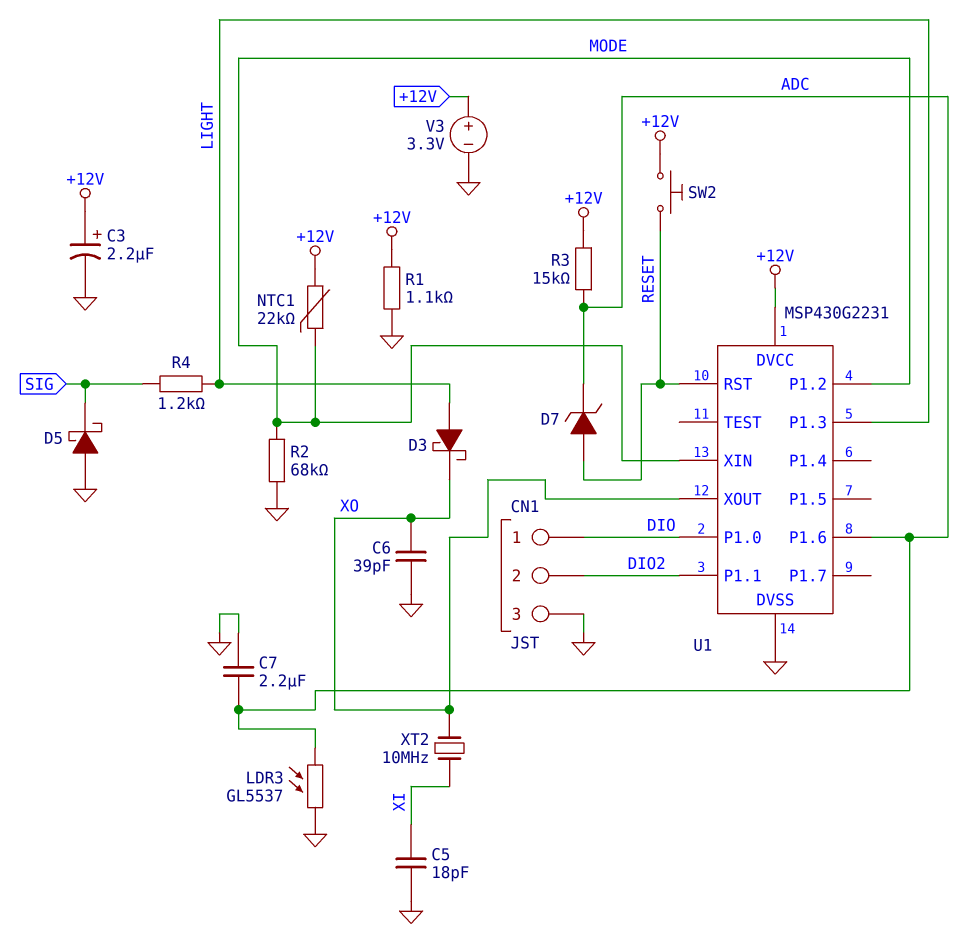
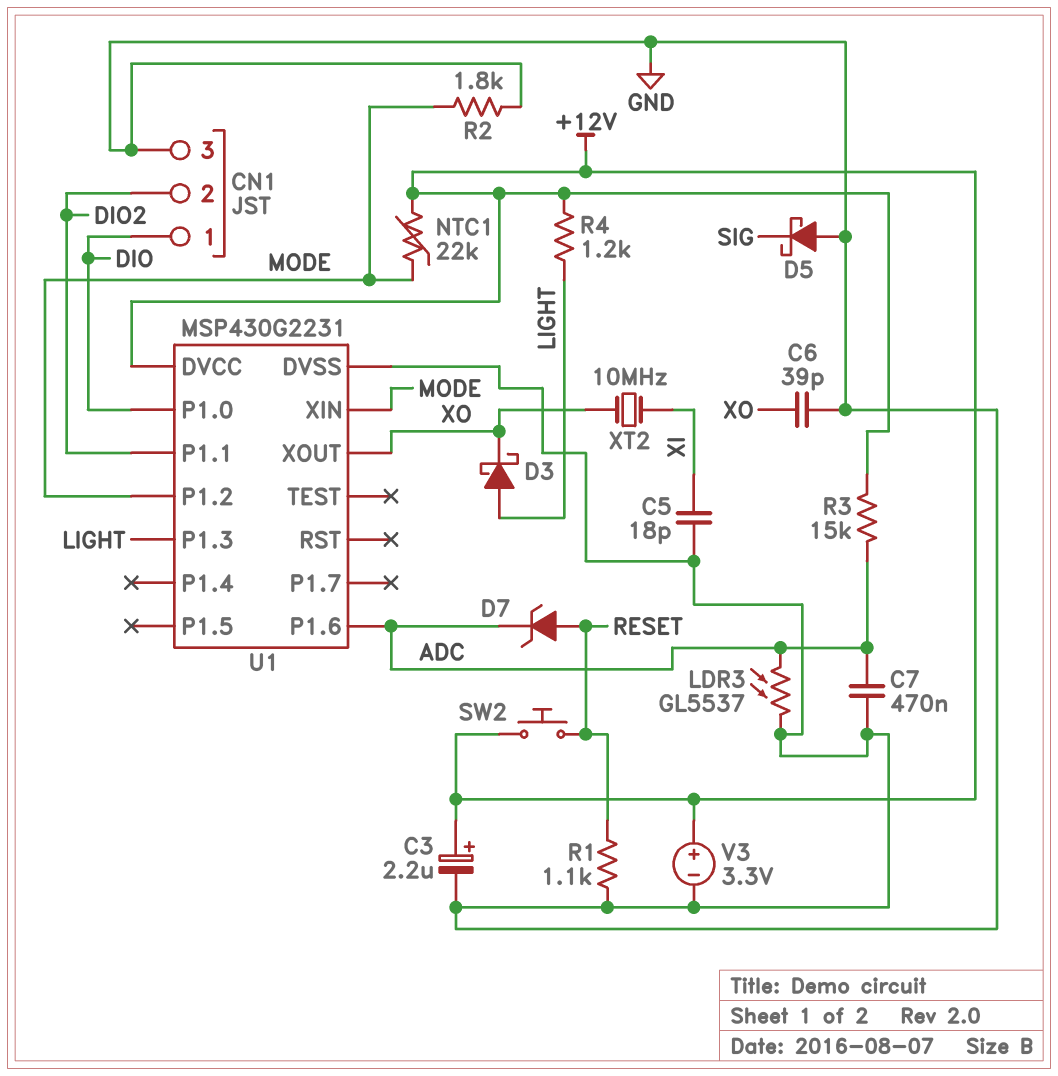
C7: 2.2uF (ADC, GND) -> 470nF (ADC, GND)
R1: 1.1k (+12V, GND) -> 1.1k (GND, RESET)
R2: 68k (GND, MODE) -> 1.8k (GND, MODE)
R4: 1.2k (LIGHT, SIG) -> 1.2k (+12V, LIGHT)
U1 pin RST: RESET -> none

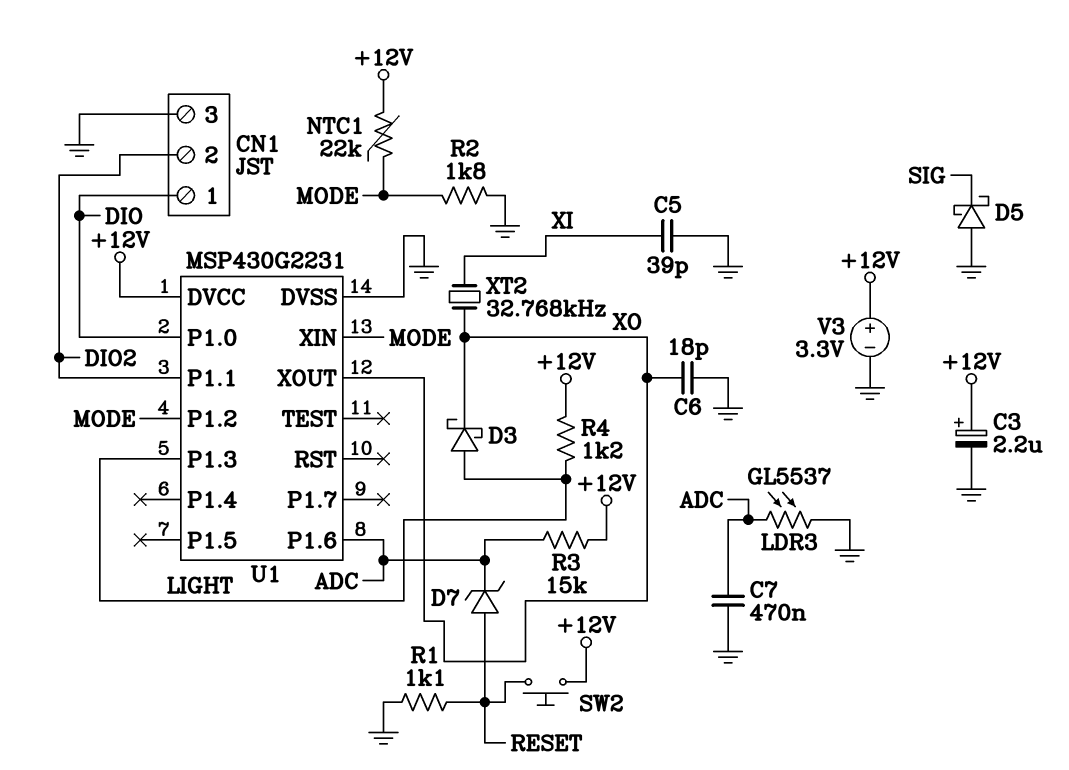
C5: 18pF (GND, XI) -> 39pF (GND, XI)
C6: 39pF (GND, XO) -> 18pF (GND, XO)
XT2: 10MHz (XI, XO) -> 32.768kHz (XI, XO)

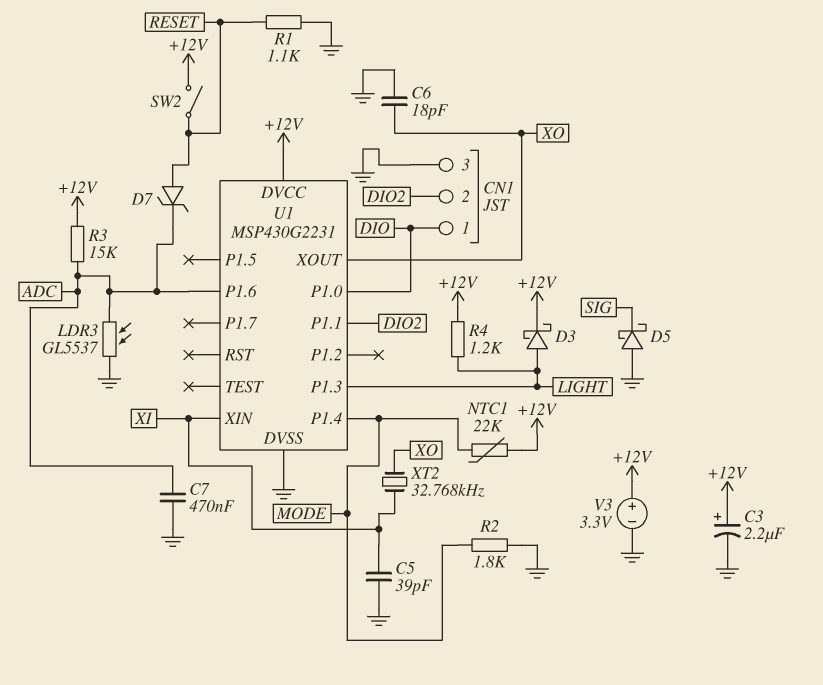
D3: schottky (A LIGHT, K XO) -> schottky (A LIGHT, K +12V)
SW2: button (+12V, RESET) -> switch (+12V, RESET)
U1 pin P1.2: MODE -> none
U1 pin P1.4: none -> MODE
U1 pin XIN: MODE -> XI

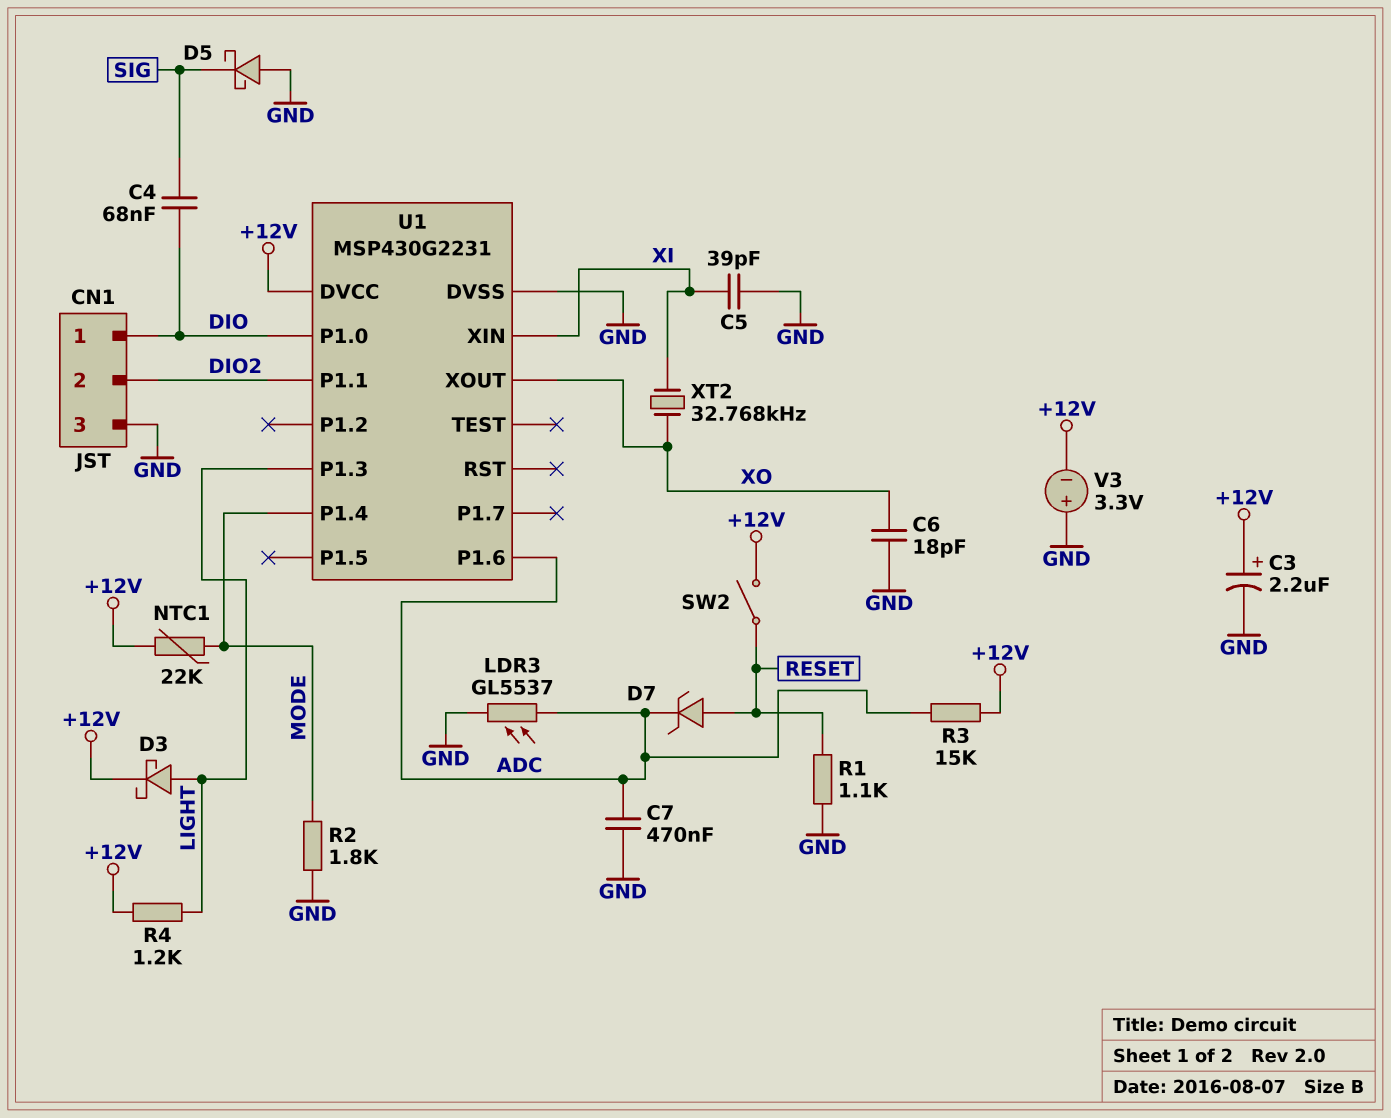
C4: none -> 68nF (DIO, SIG)
V3: 3.3V (plus +12V, minus GND) -> 3.3V (plus GND, minus +12V)

